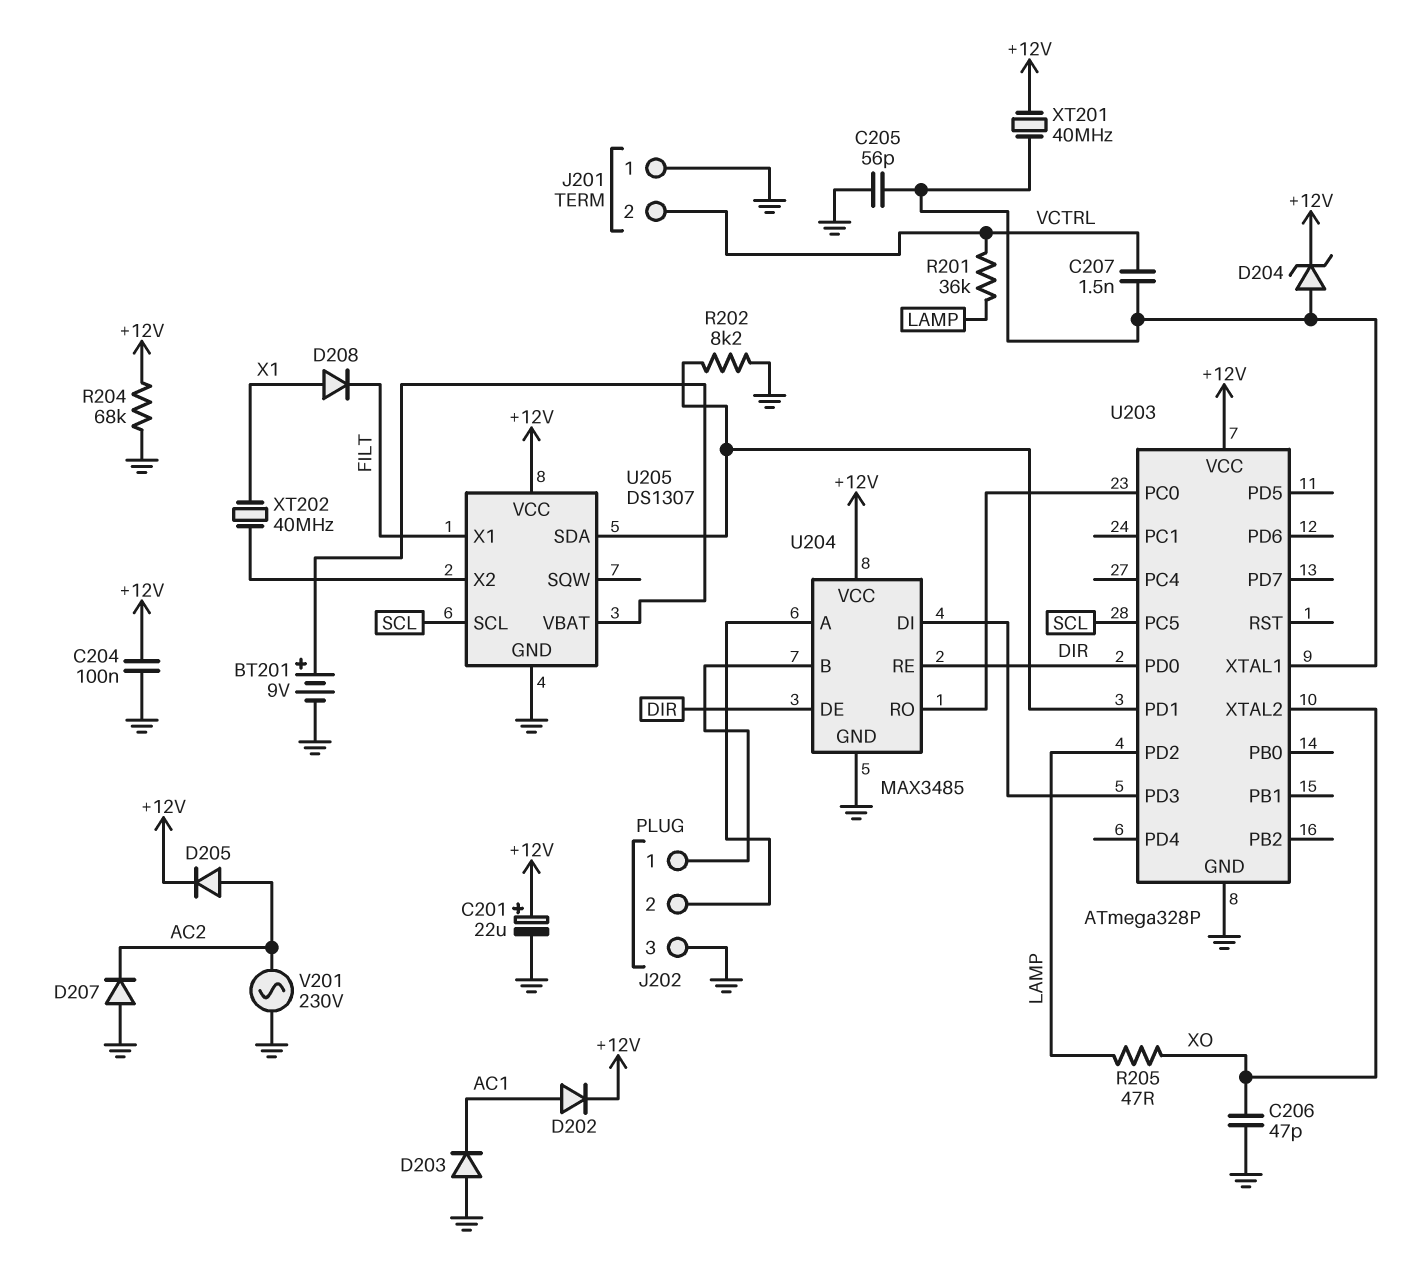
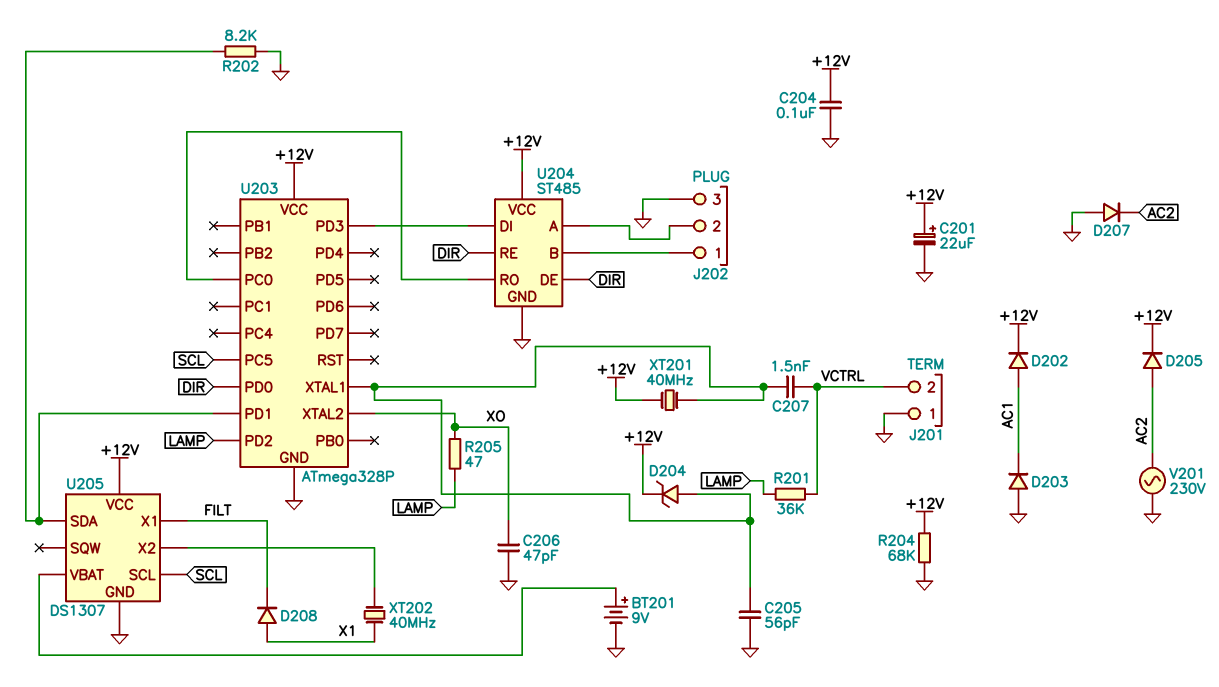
U204: MAX3485 -> ST485

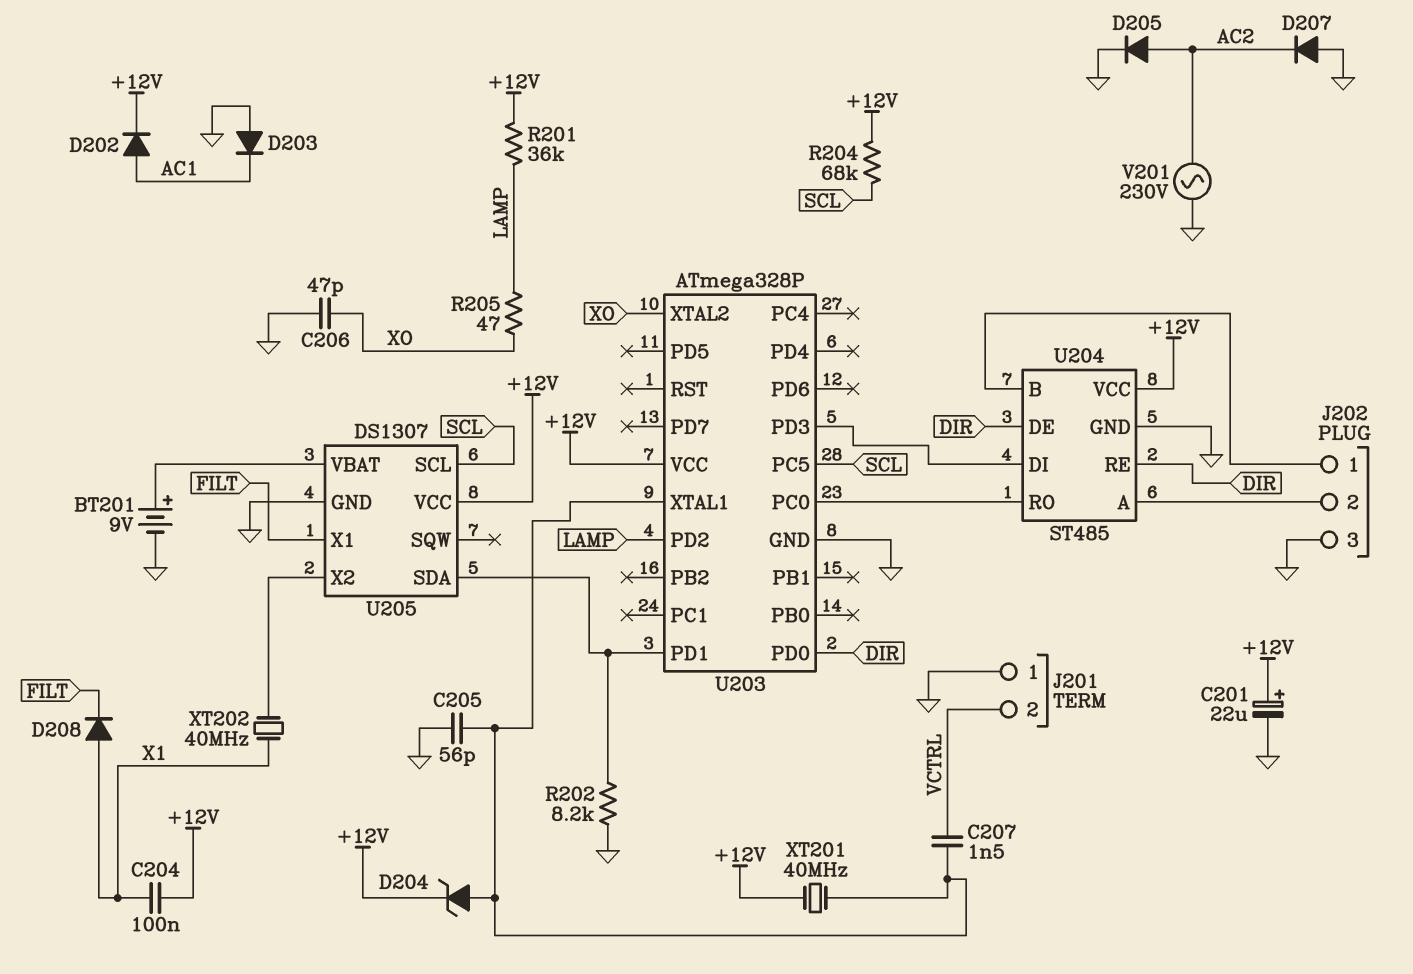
C204: 100nF (+12V, GND) -> 100nF (+12V, X1)
D205: diode (A AC2, K +12V) -> diode (A AC2, K GND)
R201: 36k (LAMP, VCTRL) -> 36k (+12V, LAMP)
R204: 68k (+12V, GND) -> 68k (+12V, SCL)

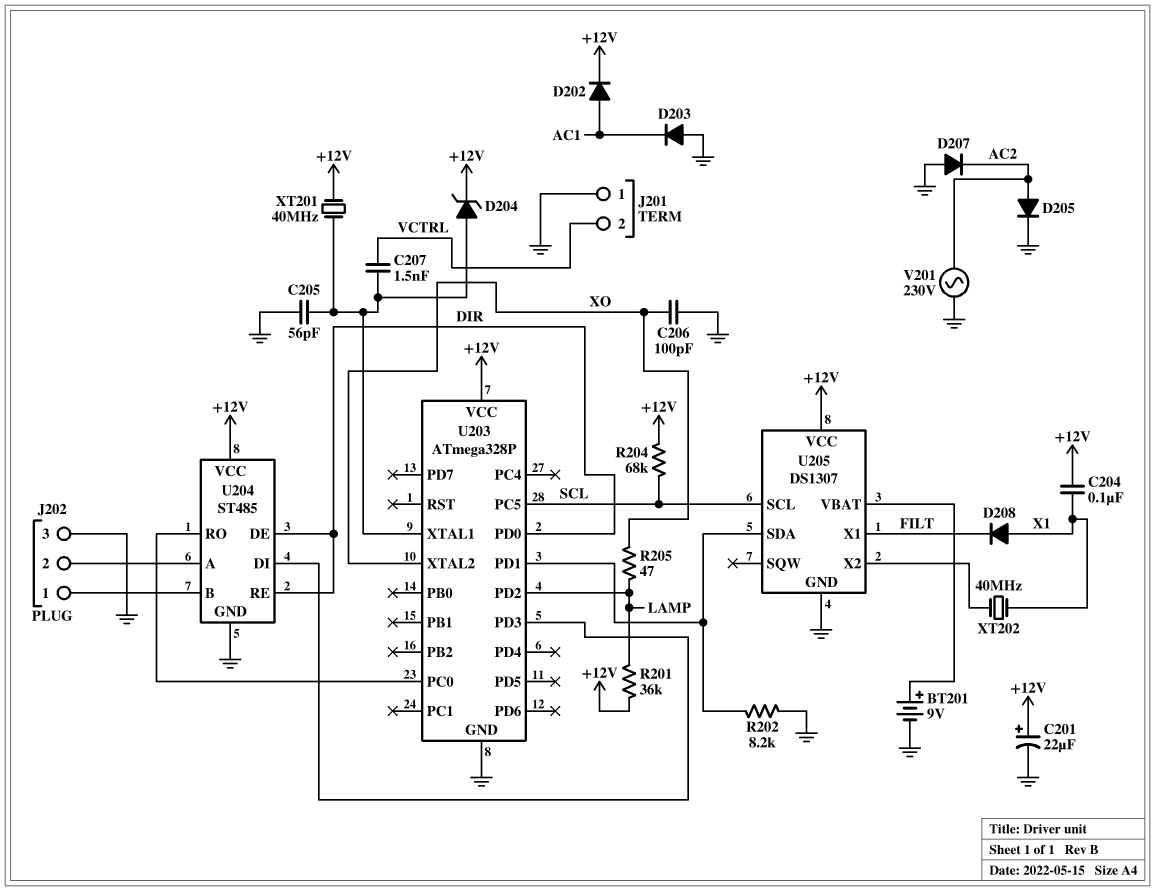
C206: 47pF (GND, XO) -> 100pF (GND, XO)

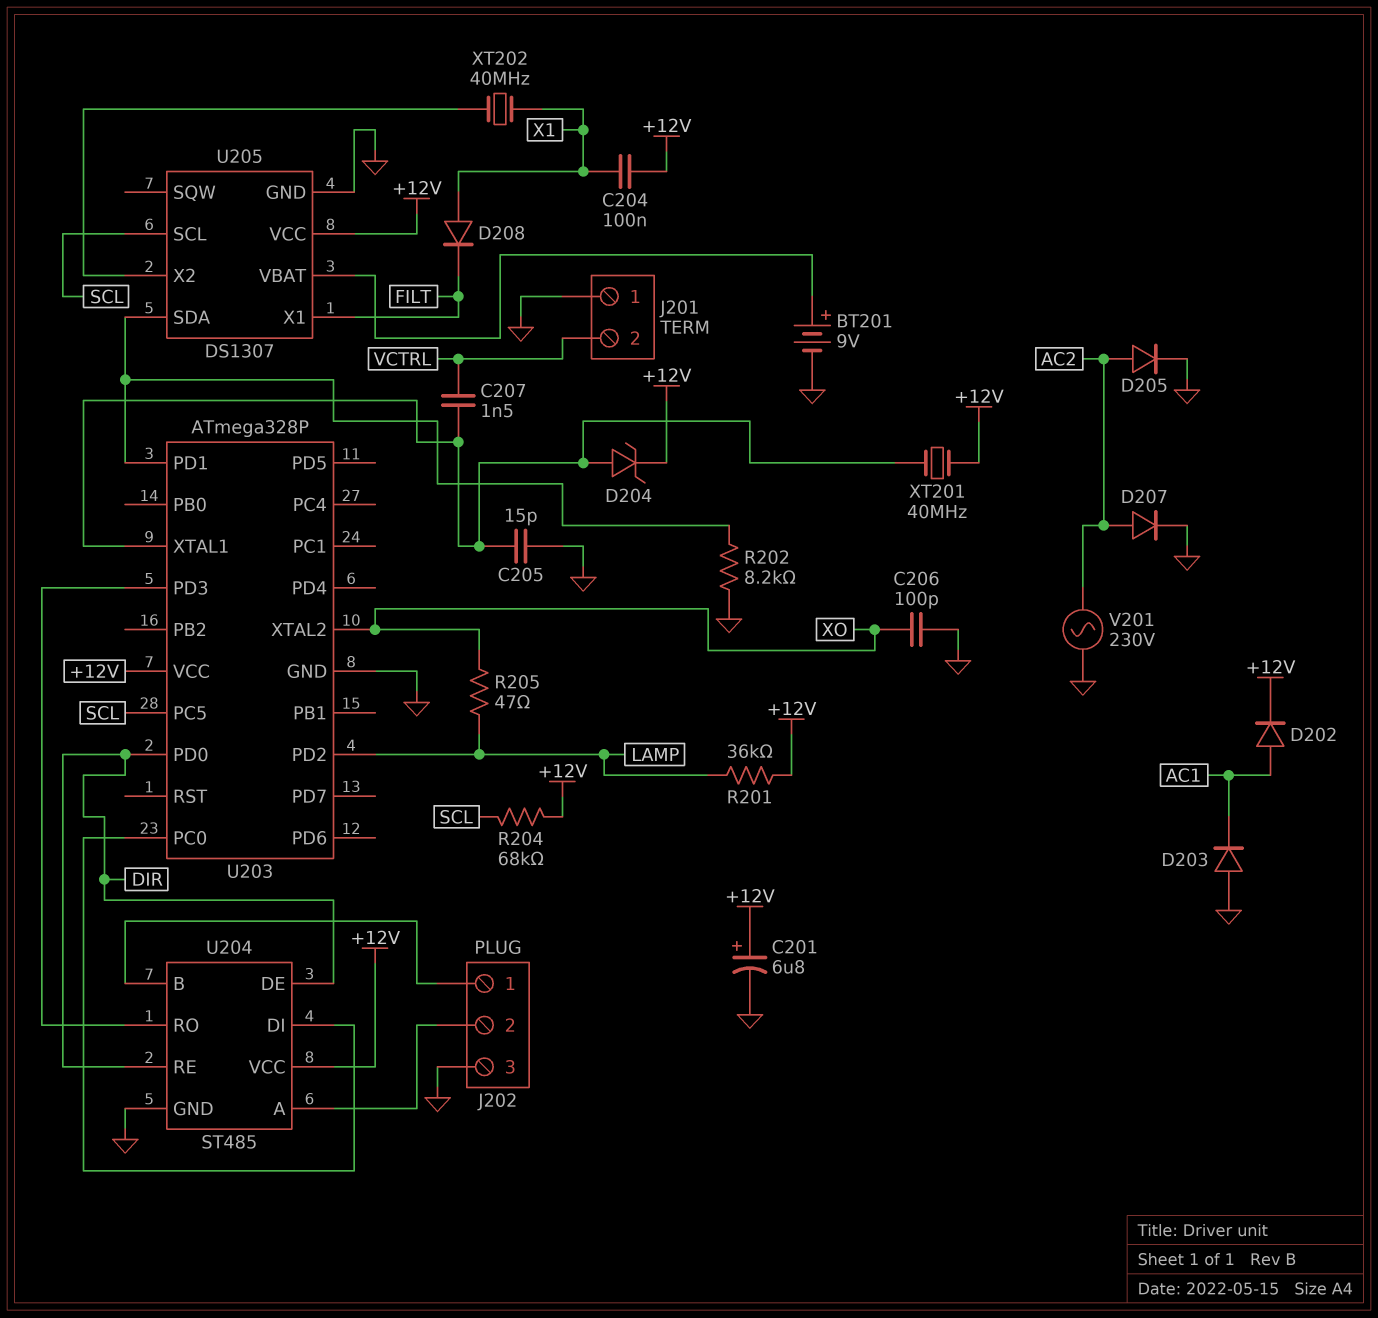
C201: 22uF (plus +12V, minus GND) -> 6.8uF (plus +12V, minus GND)
C205: 56pF (GND, U203/XTAL1) -> 15pF (GND, U203/XTAL1)
D207: diode (A GND, K AC2) -> diode (A AC2, K GND)
U204 pin DI: U203/PD3 -> U203/PC0
U204 pin RO: U203/PC0 -> U203/PD3

